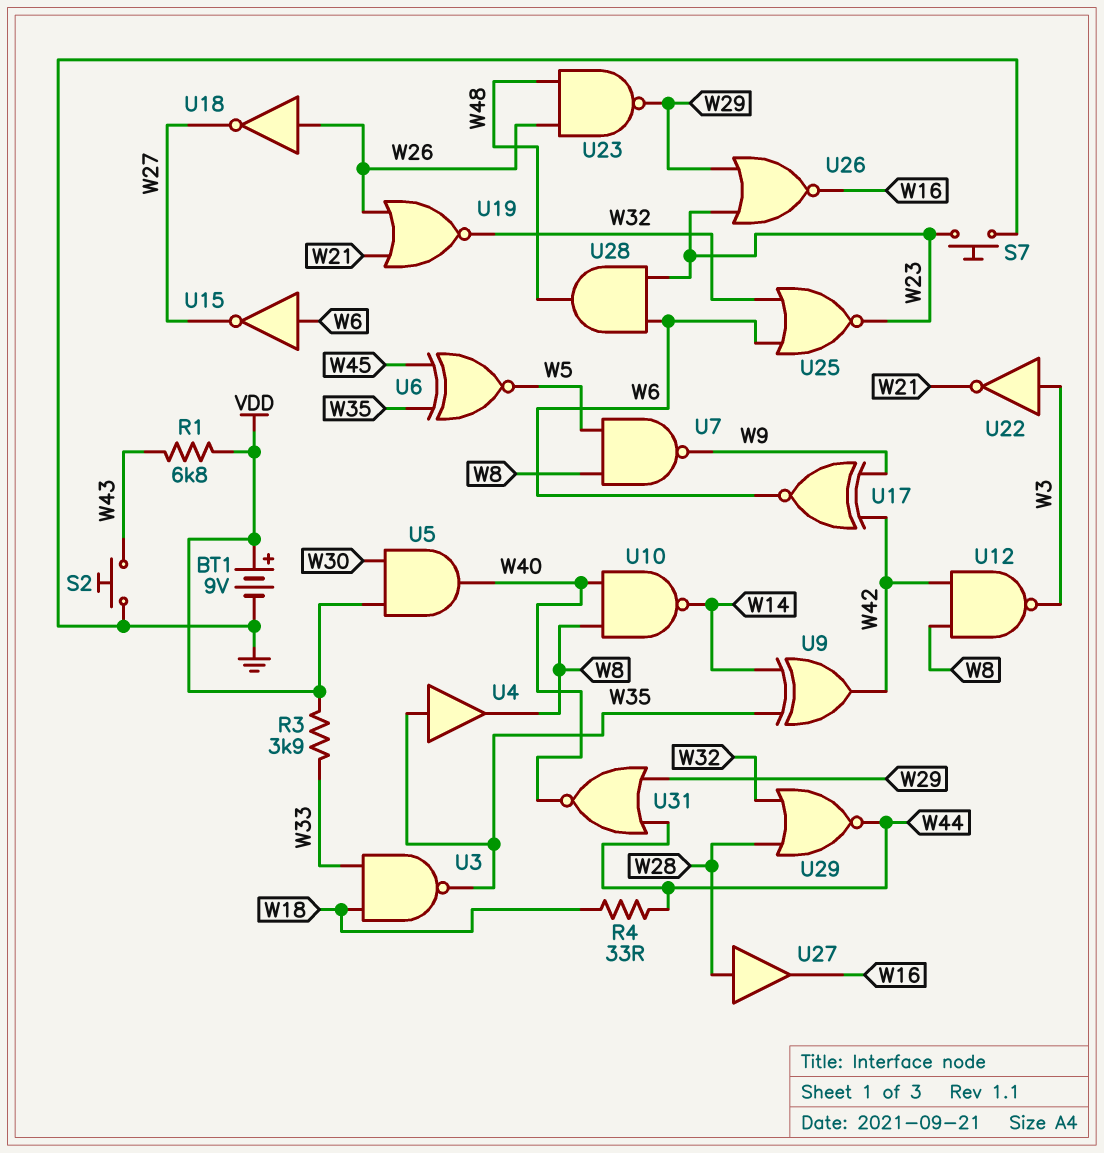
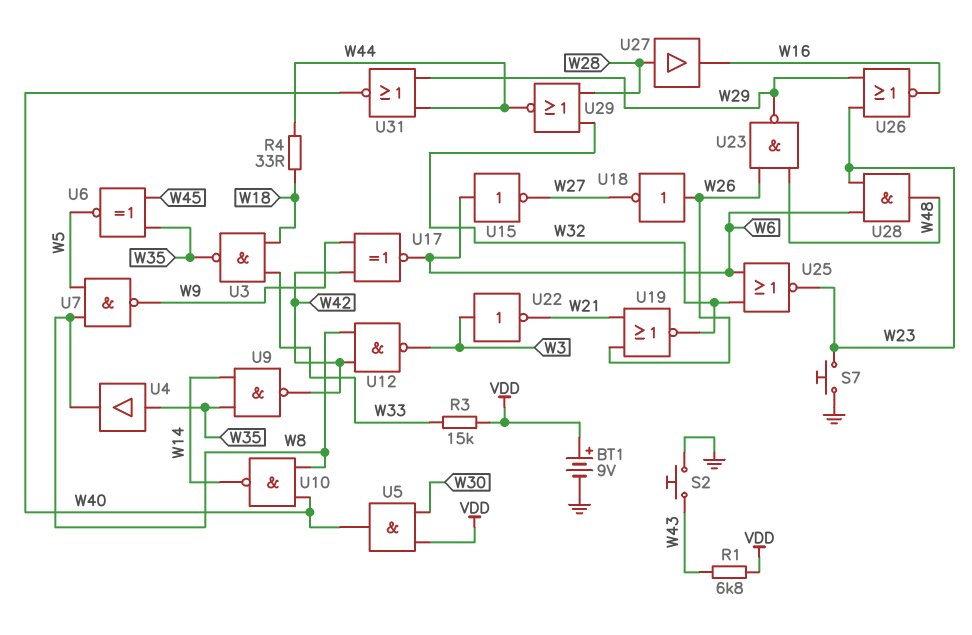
R3: 3.9k (VDD, W33) -> 15k (VDD, W33)
U9: XOR (in W14, in W35, out W42) -> NAND (in W14, in W35, out W42)

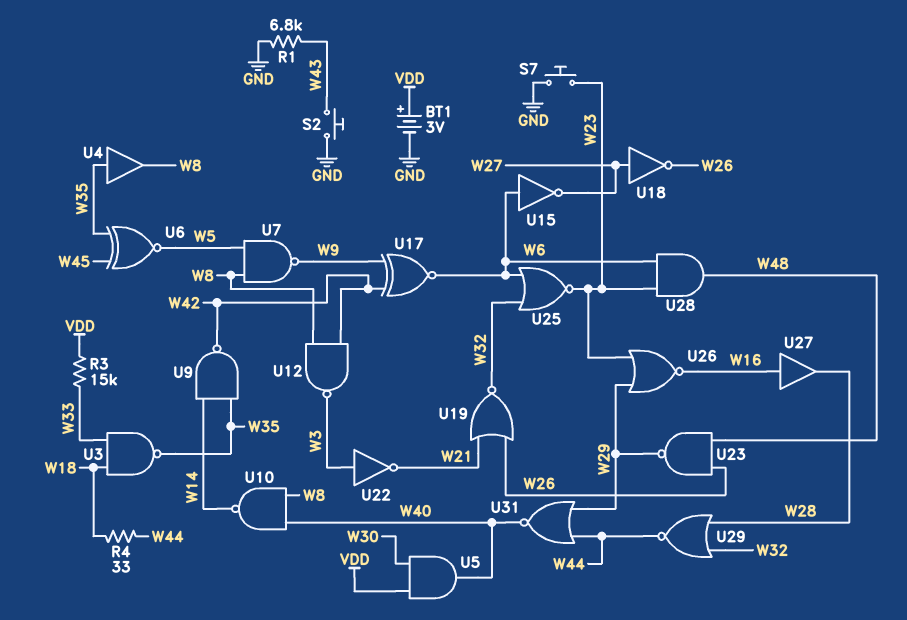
BT1: 9V (plus VDD, minus GND) -> 3V (plus VDD, minus GND)
R1: 6.8k (VDD, W43) -> 6.8k (GND, W43)
U18: NOT (in W26, out W27) -> NOT (in W27, out W26)
U27: buffer (in W28, out W16) -> buffer (in W16, out W28)

